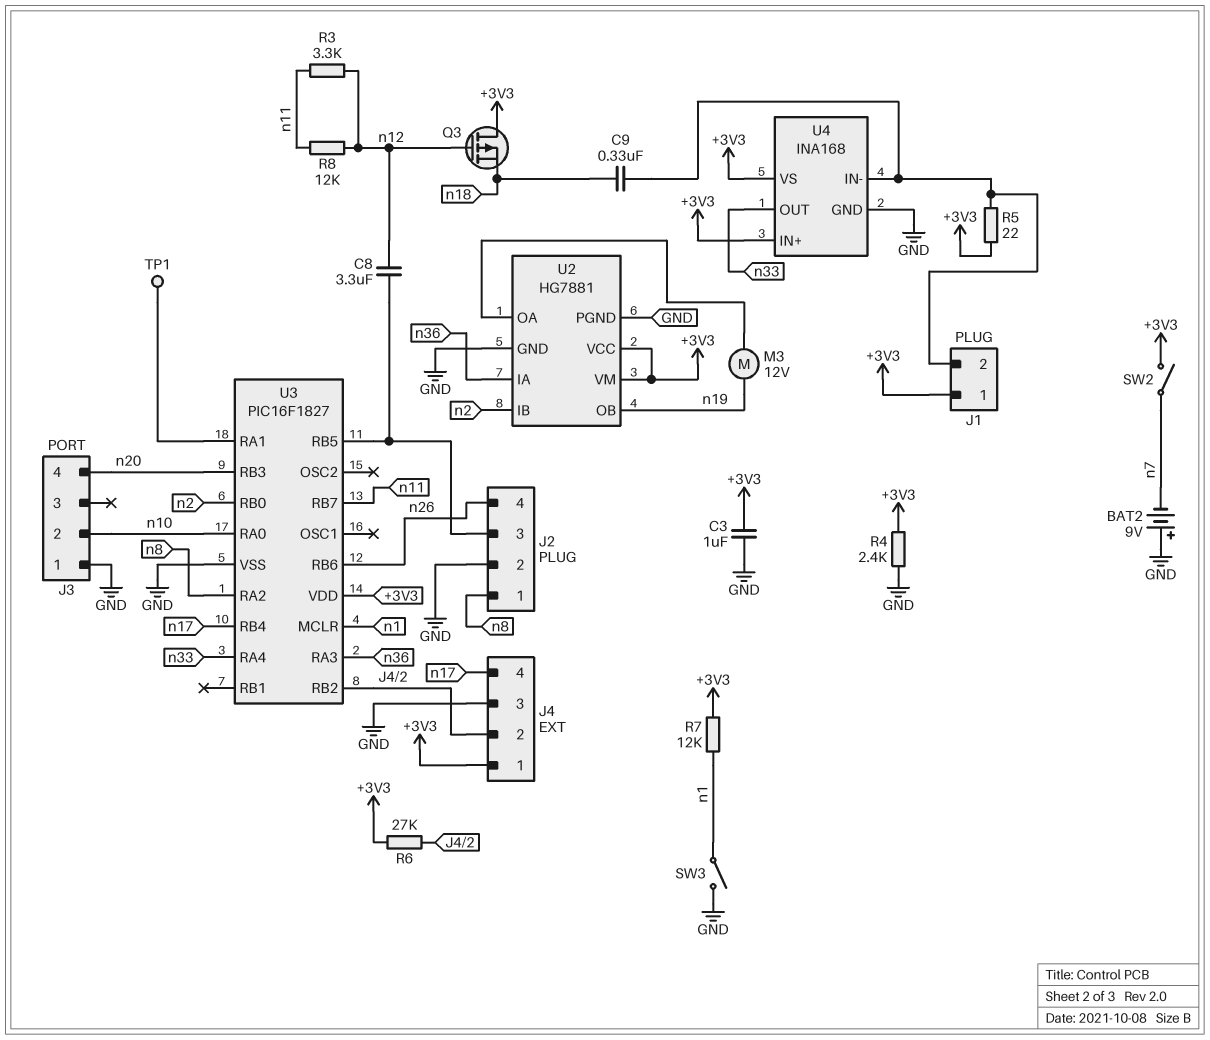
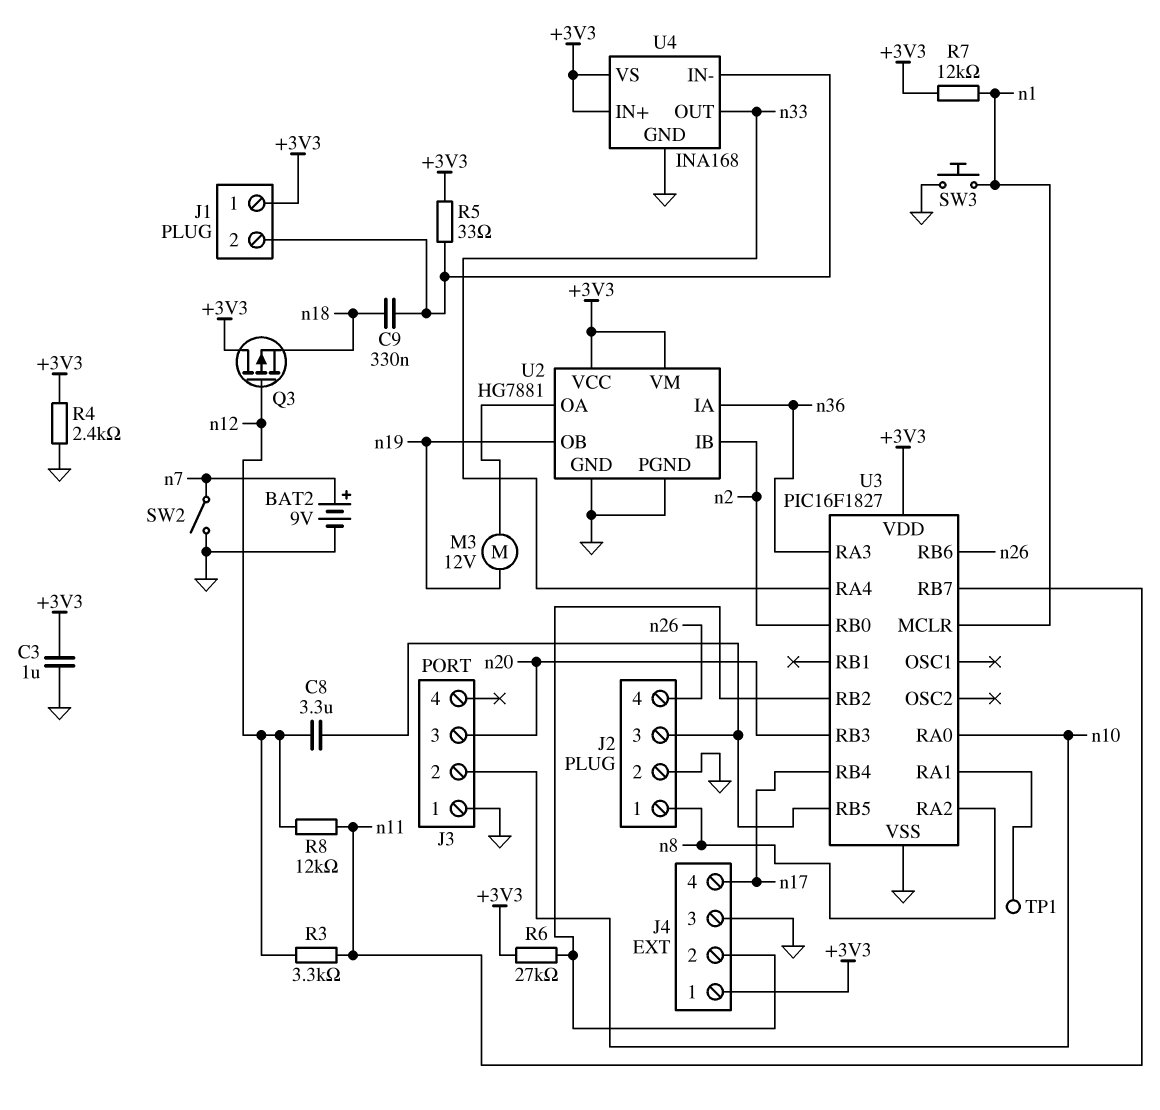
BAT2: 9V (plus GND, minus n7) -> 9V (plus n7, minus GND)
J3 pin 3: none -> n20
J3 pin 4: n20 -> none
R5: 22 (+3V3, J1/2) -> 33 (+3V3, J1/2)
SW2: switch (+3V3, n7) -> switch (GND, n7)
SW3: switch (GND, n1) -> button (GND, n1)

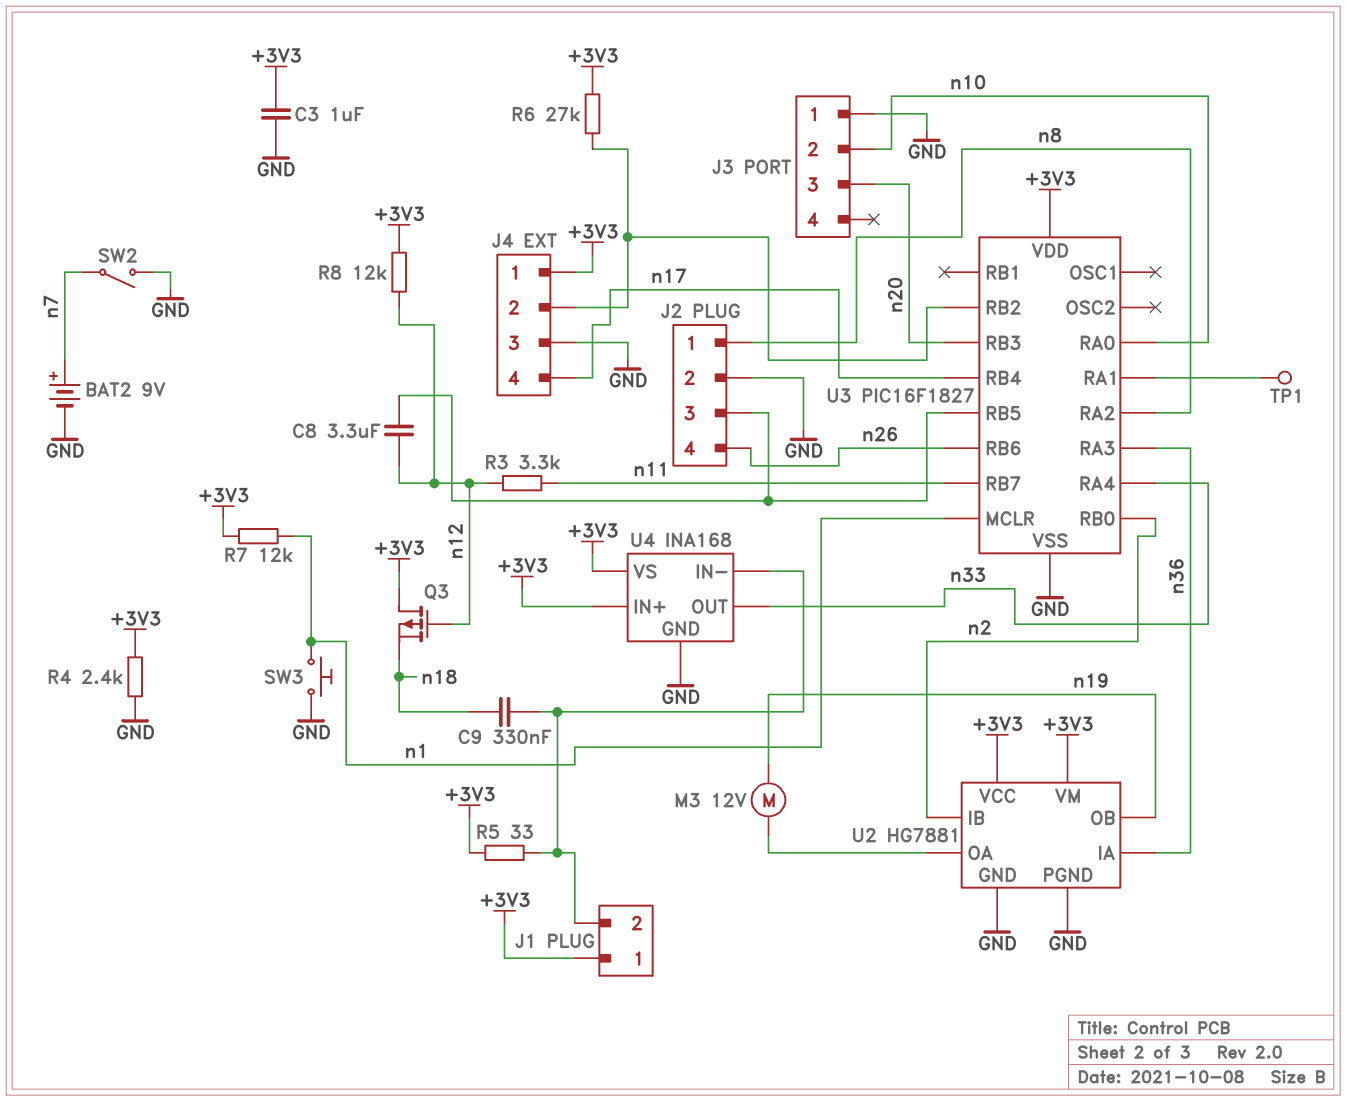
R8: 12k (n11, n12) -> 12k (+3V3, n12)

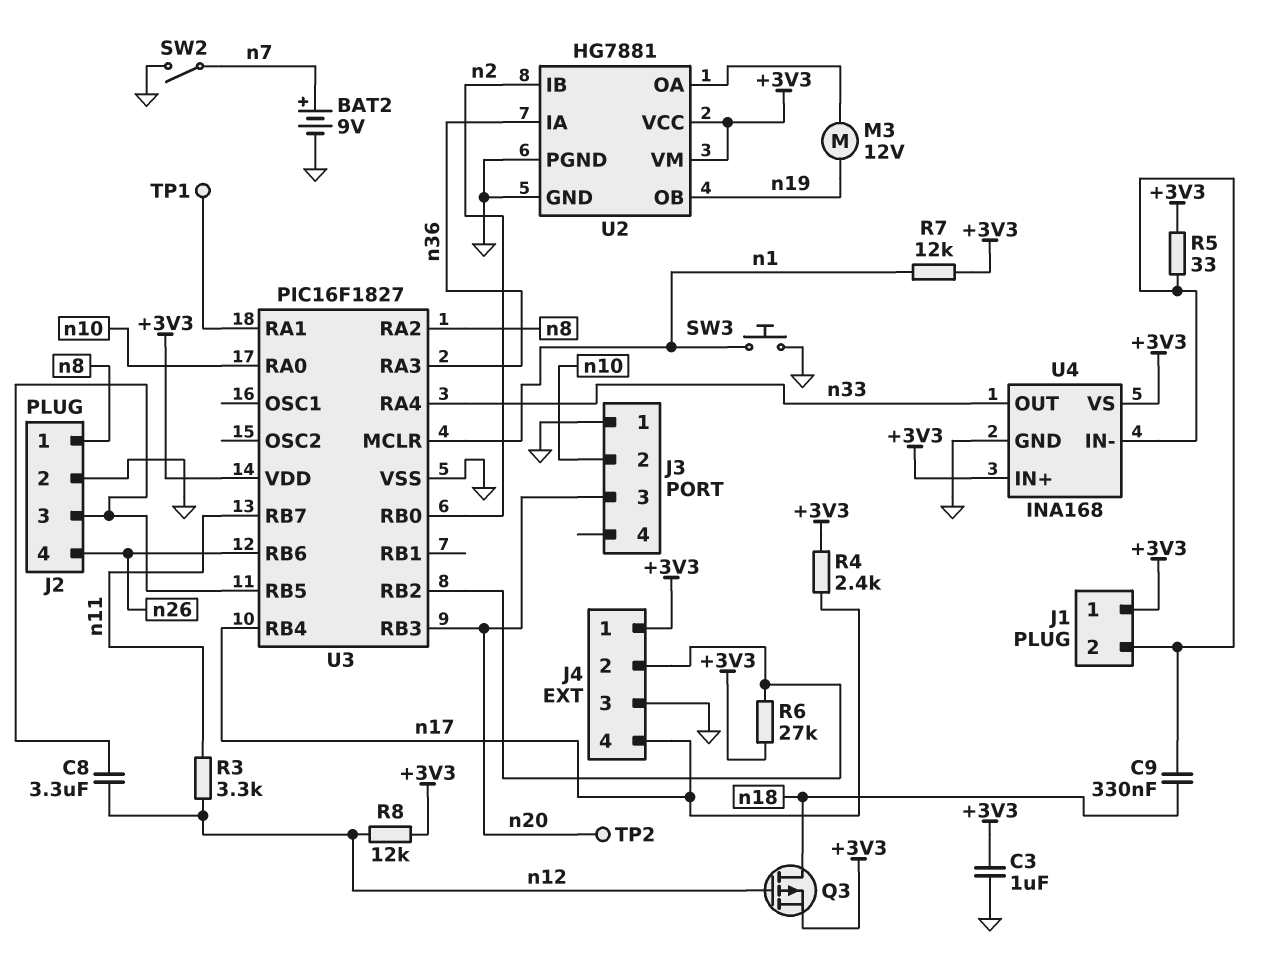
Q3: PMOS (G n12, D +3V3, S n18) -> PMOS (G n12, D n18, S +3V3)
R4: 2.4k (+3V3, GND) -> 2.4k (+3V3, n17)
TP2: none -> test point (n20)

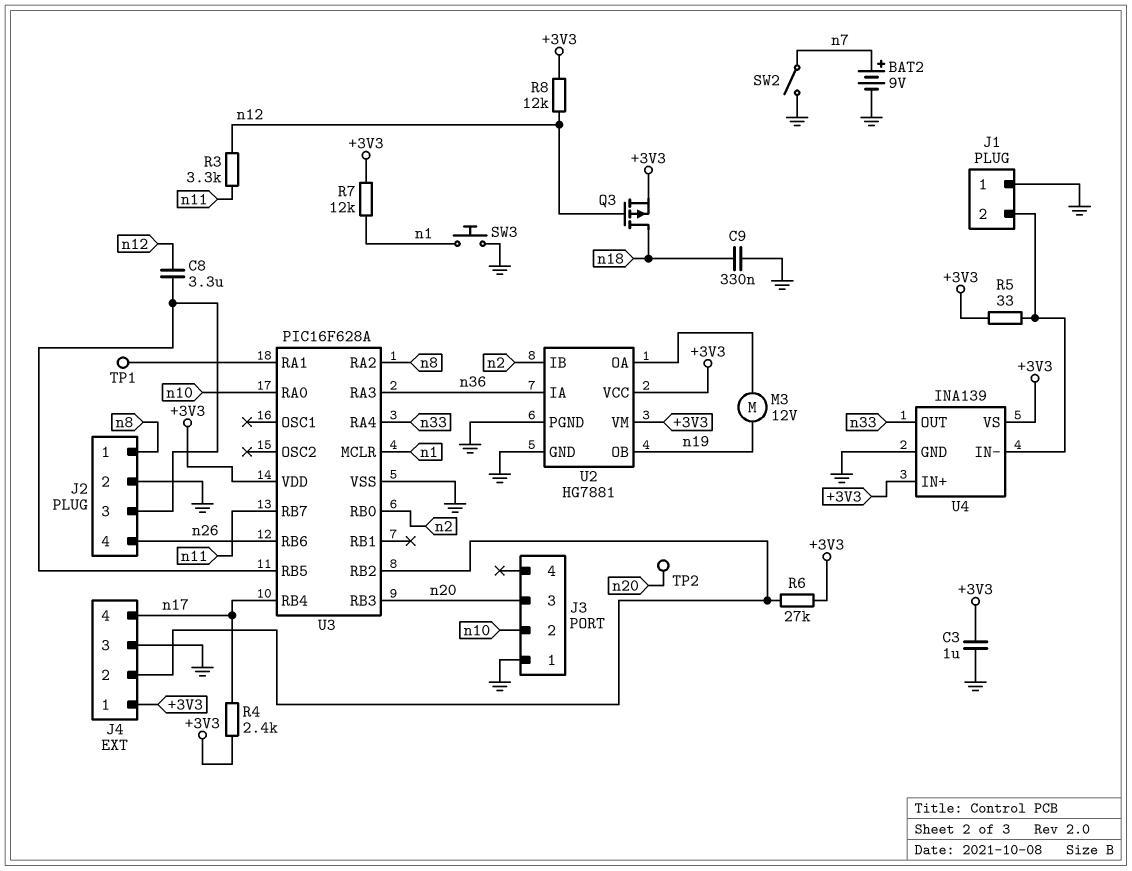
C9: 330nF (J1/2, n18) -> 330nF (GND, n18)
J1 pin 1: +3V3 -> GND
U3: PIC16F1827 -> PIC16F628A
U4: INA168 -> INA139

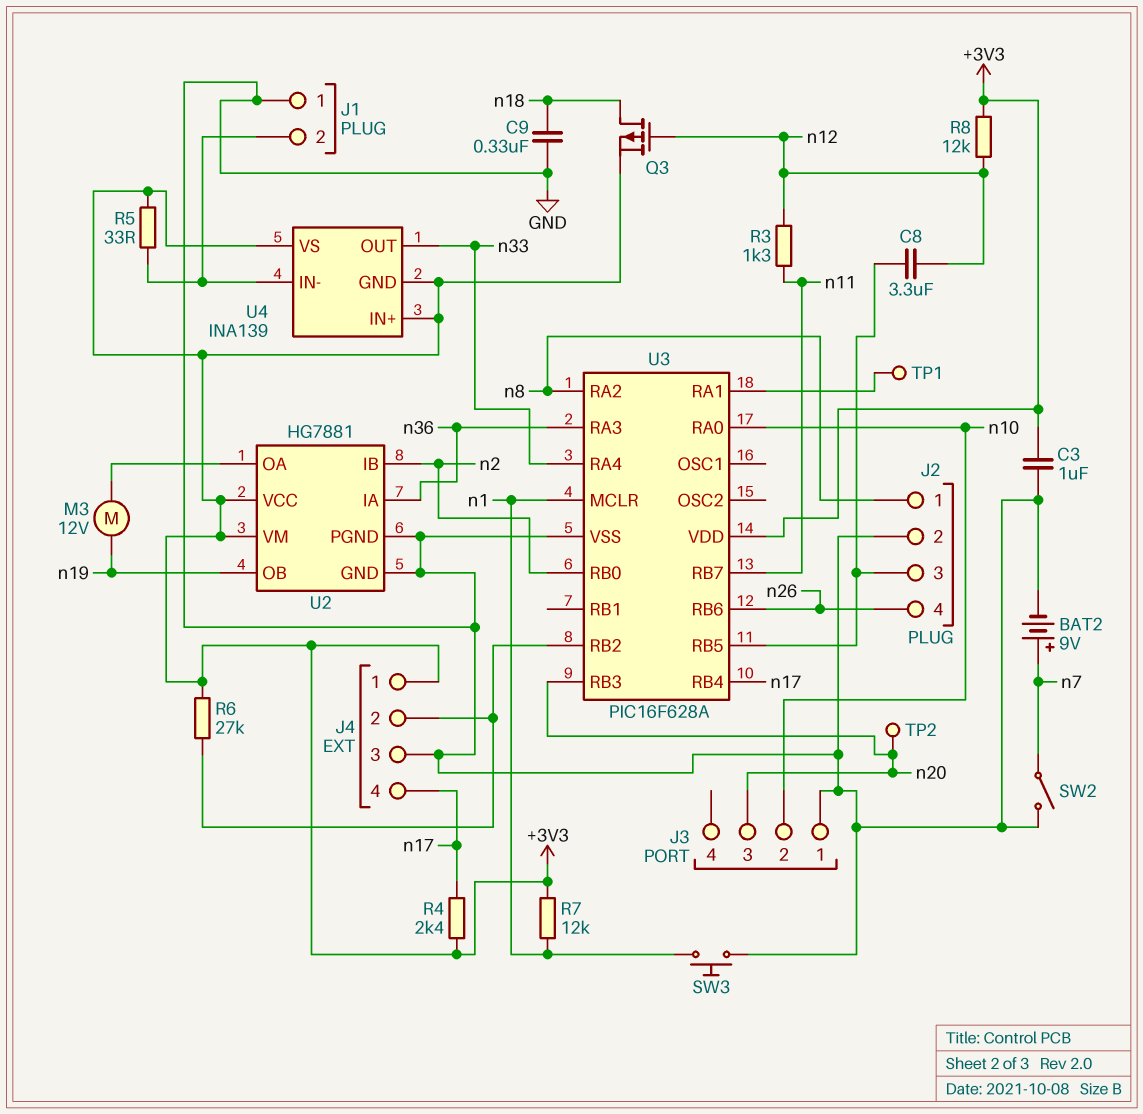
R3: 3.3k (n11, n12) -> 1.3k (n11, n12)
U4 pin GND: GND -> +3V3

